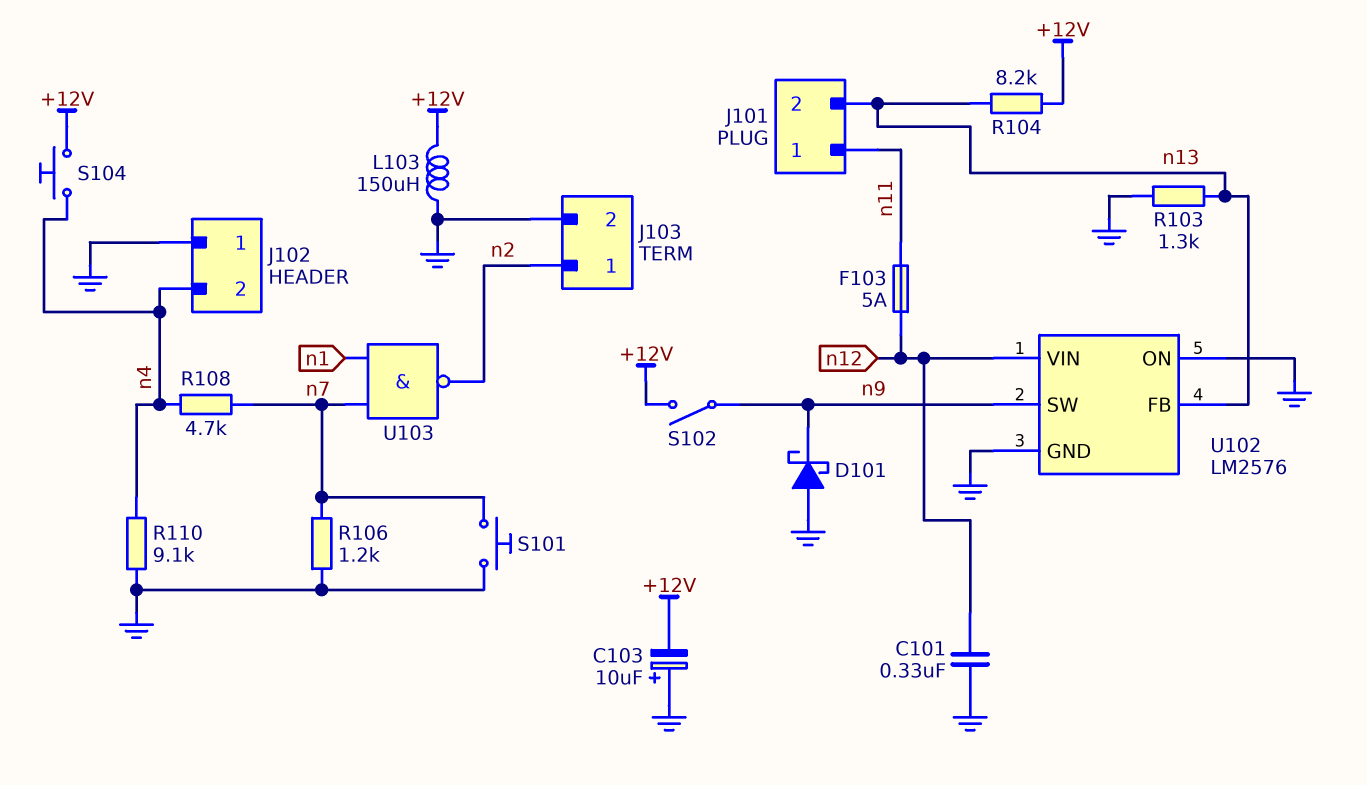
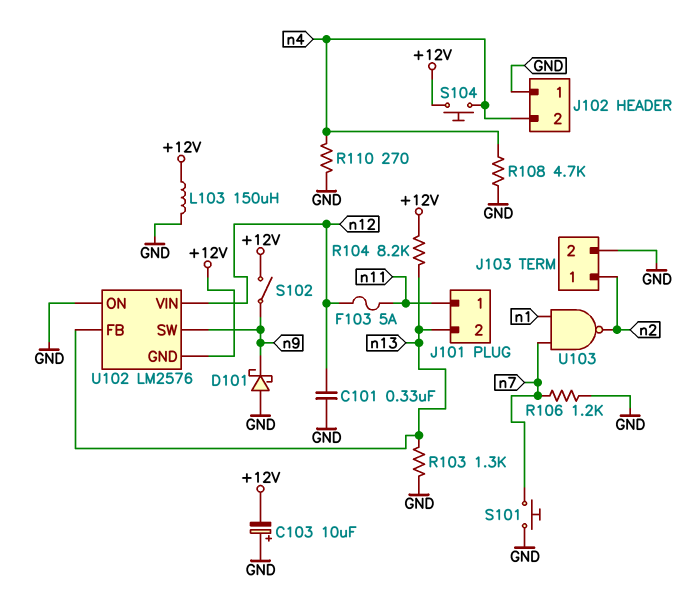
R108: 4.7k (n4, n7) -> 4.7k (GND, n4)
R110: 9.1k (GND, n4) -> 270 (GND, n4)
U102 pin GND: GND -> +12V

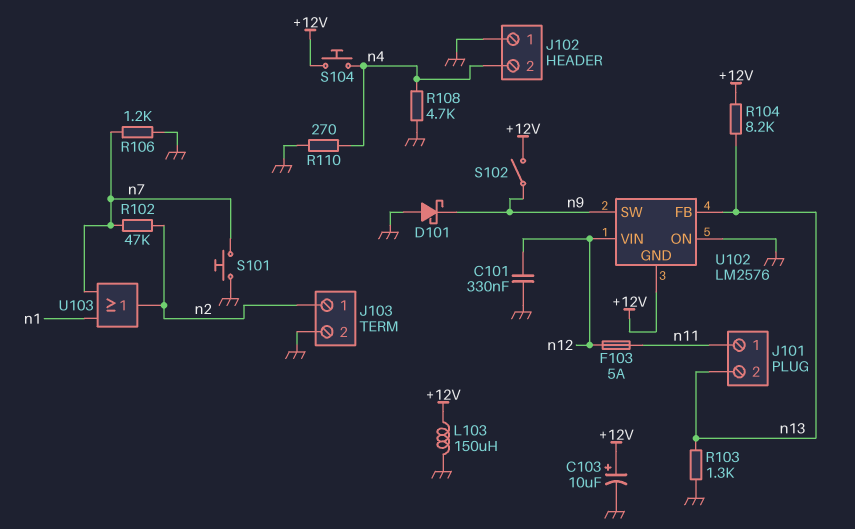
C103: 10uF (plus GND, minus +12V) -> 10uF (plus +12V, minus GND)
R102: none -> 47k (n2, n7)
U103: NAND (in n1, in n7, out n2) -> OR (in n1, in n7, out n2)

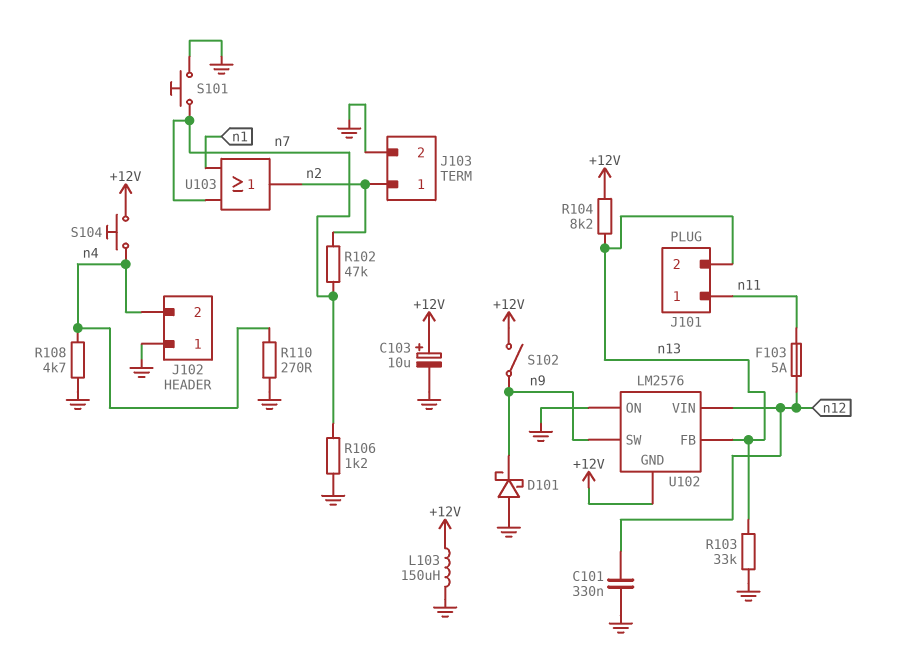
R103: 1.3k (GND, n13) -> 33k (GND, n13)

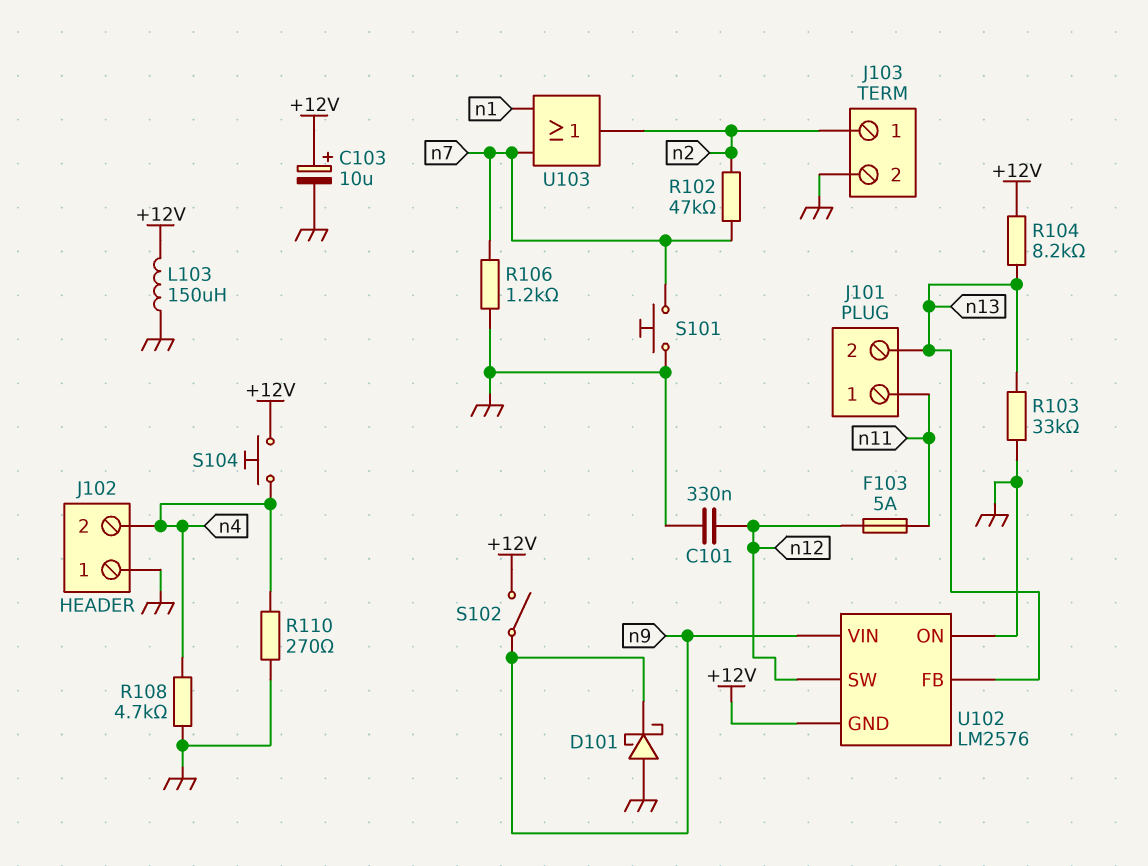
U102 pin SW: n9 -> n12
U102 pin VIN: n12 -> n9

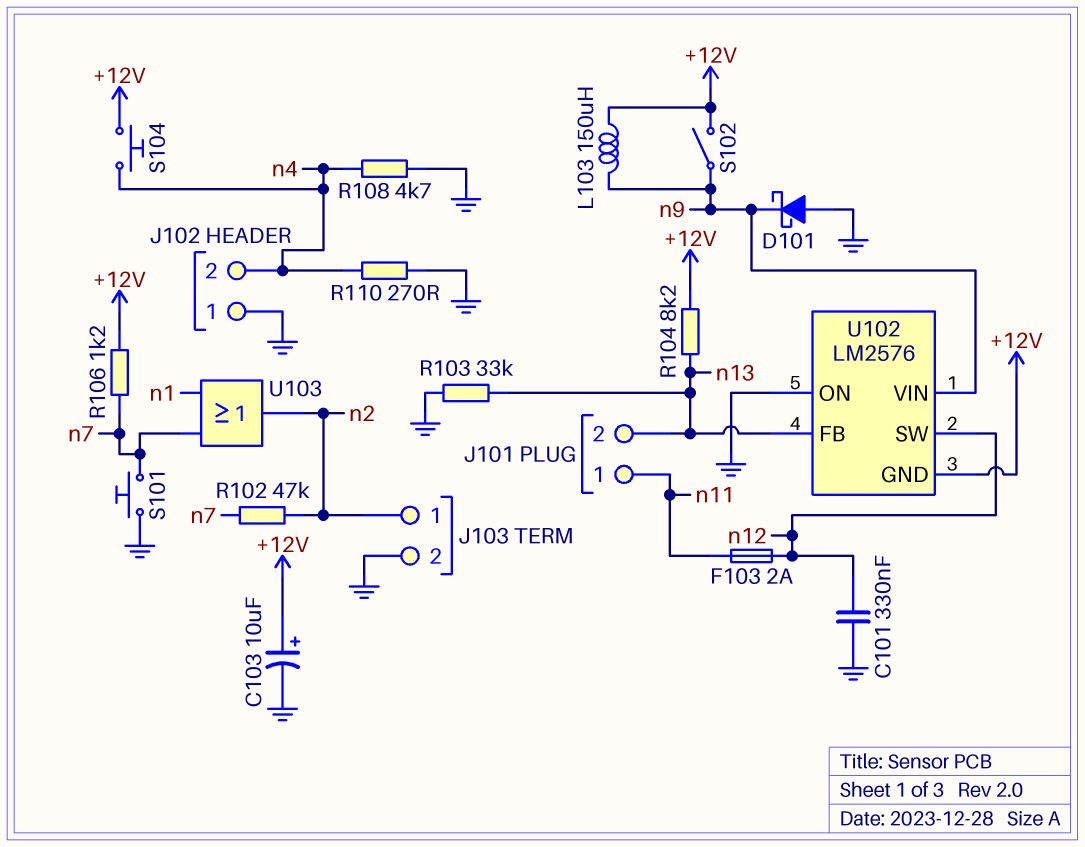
F103: 5A (n11, n12) -> 2A (n11, n12)
L103: 150uH (+12V, GND) -> 150uH (+12V, n9)
R106: 1.2k (GND, n7) -> 1.2k (+12V, n7)

